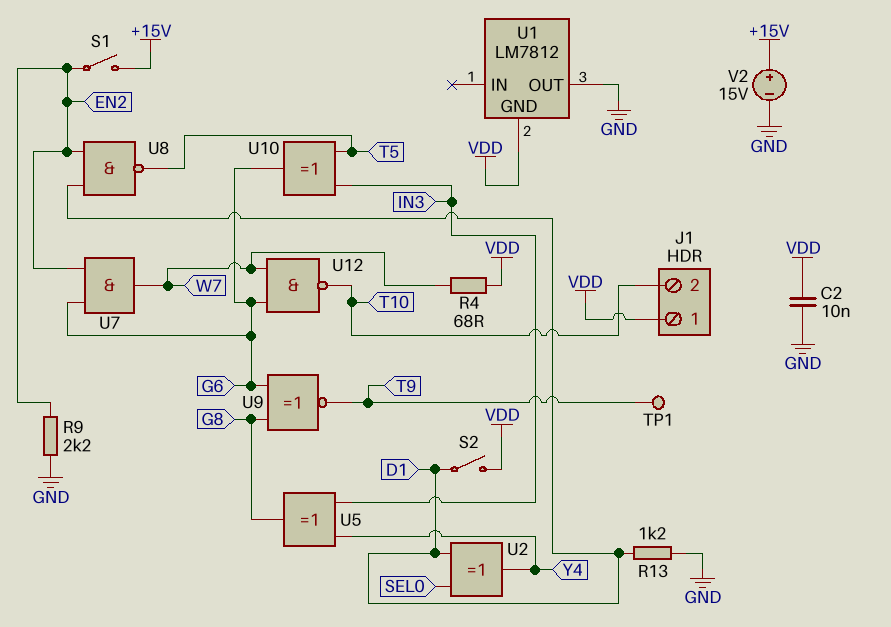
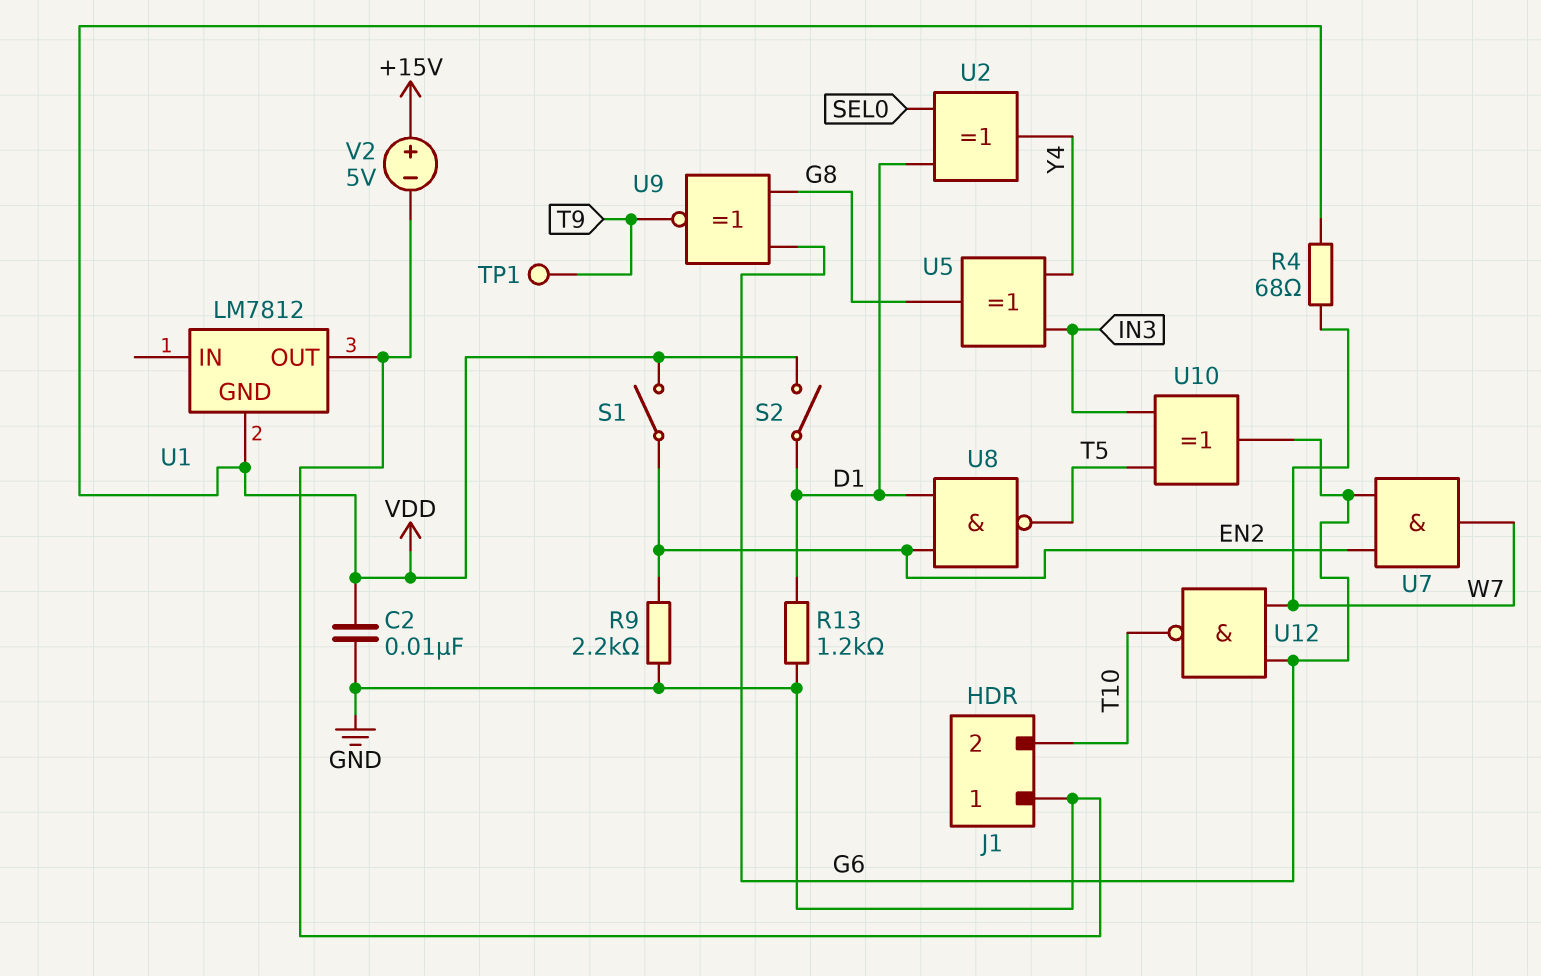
J1 pin 1: VDD -> GND
S1: switch (+15V, EN2) -> switch (EN2, VDD)
V2: 15V (plus +15V, minus GND) -> 5V (plus +15V, minus GND)

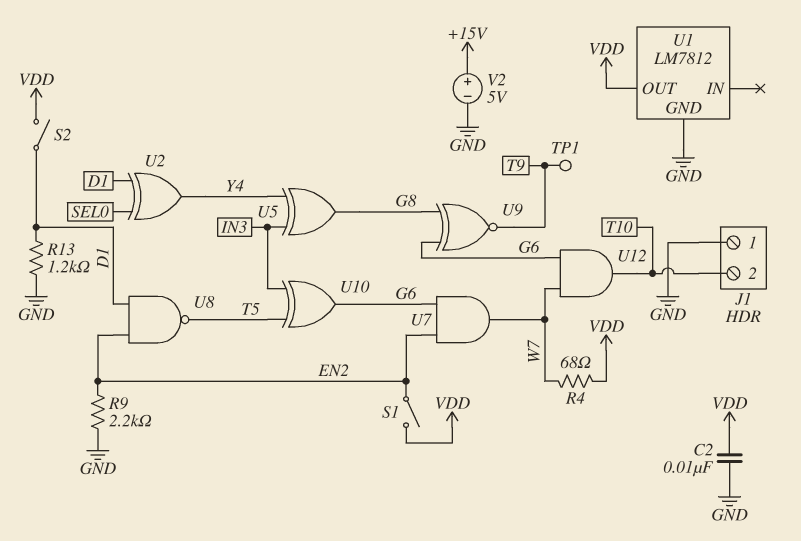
U1 pin GND: VDD -> GND
U1 pin OUT: GND -> VDD
U12: NAND (in G6, in W7, out T10) -> AND (in G6, in W7, out T10)

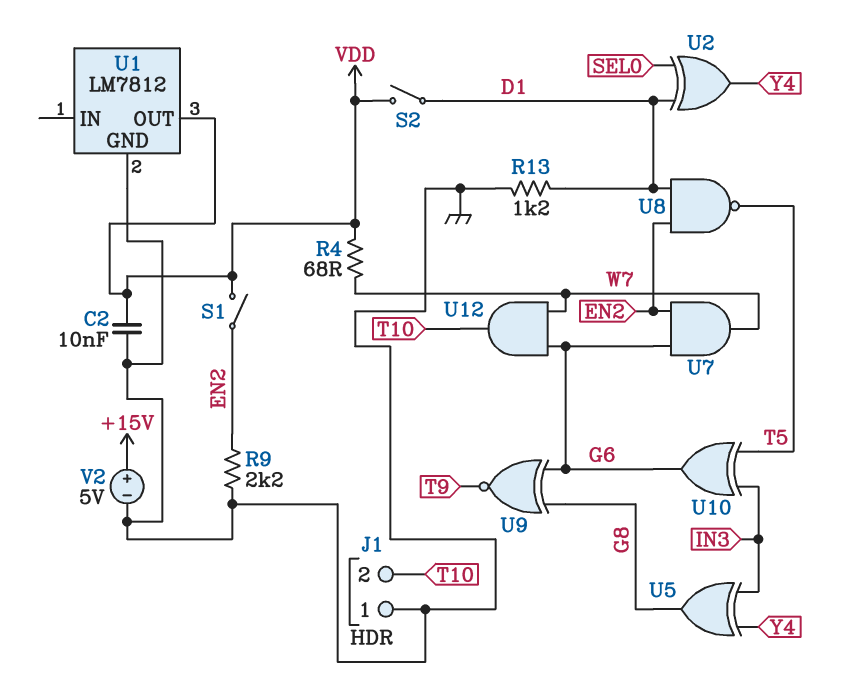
TP1: test point (T9) -> none

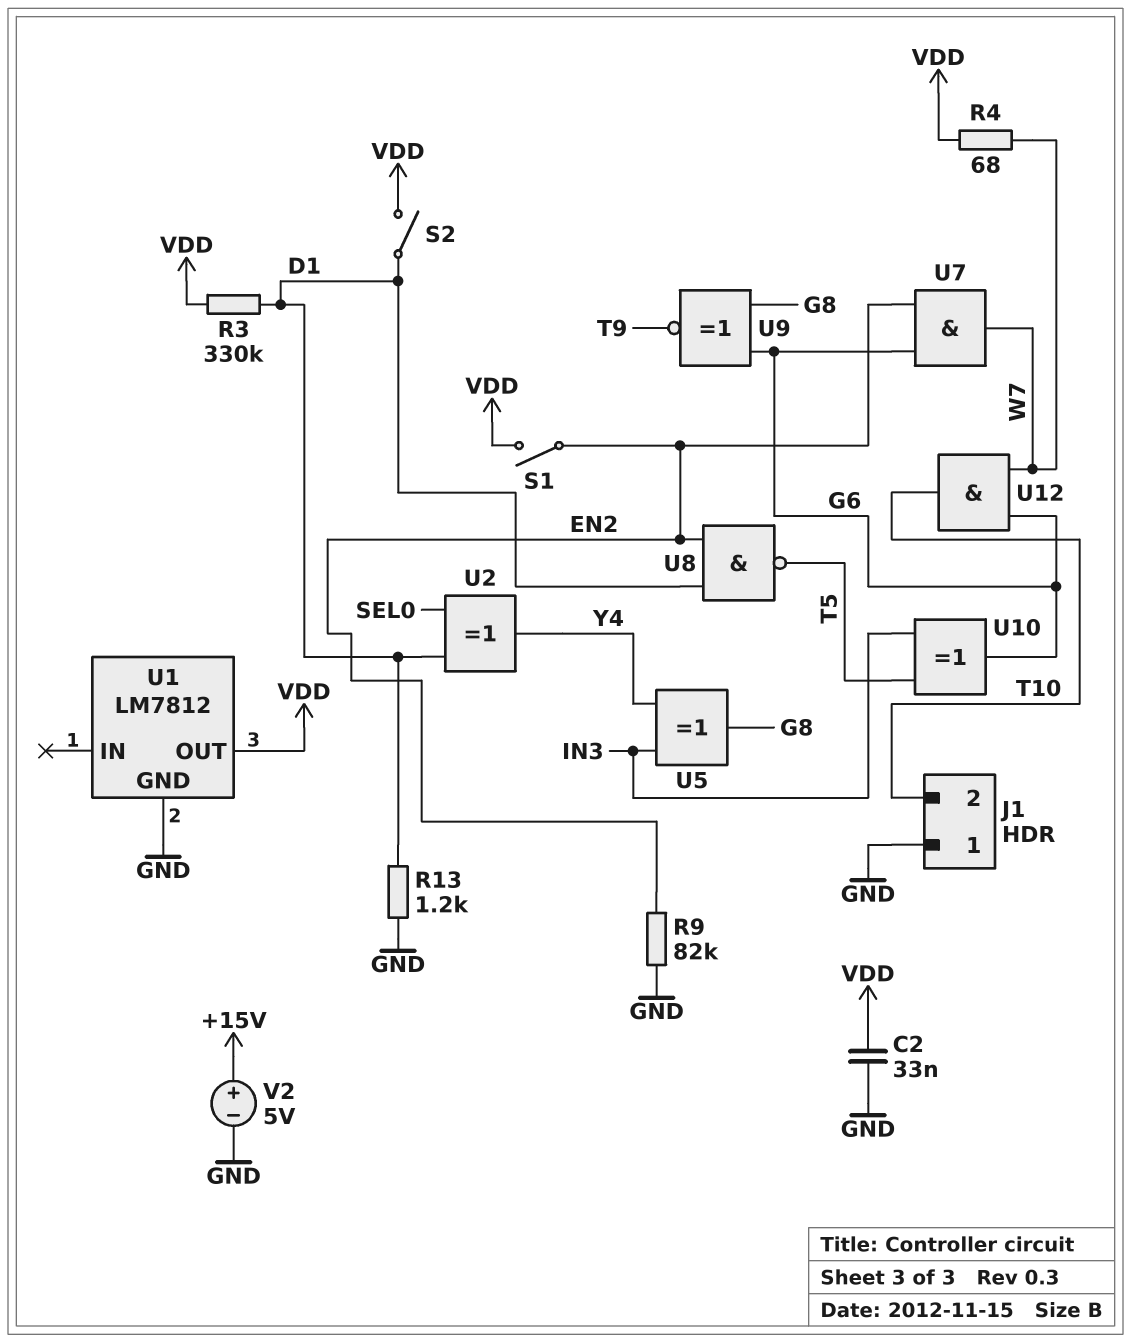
C2: 10nF (GND, VDD) -> 33nF (GND, VDD)
R3: none -> 330k (D1, VDD)
R9: 2.2k (EN2, GND) -> 82k (EN2, GND)

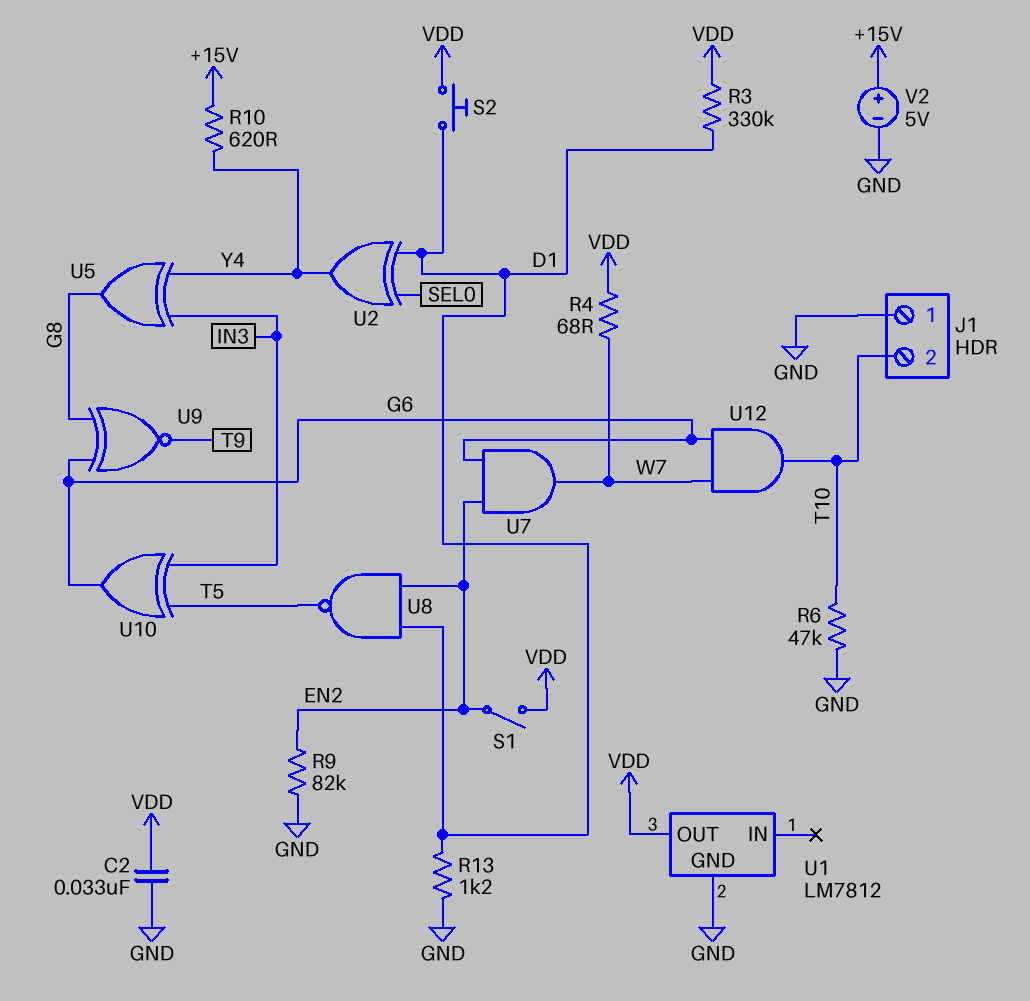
R6: none -> 47k (GND, T10)
R10: none -> 620 (+15V, Y4)
S2: switch (D1, VDD) -> button (D1, VDD)

